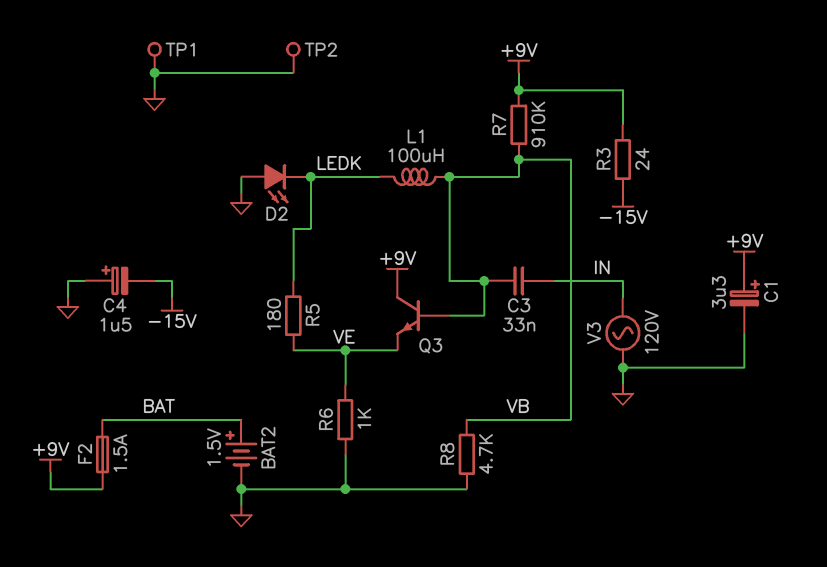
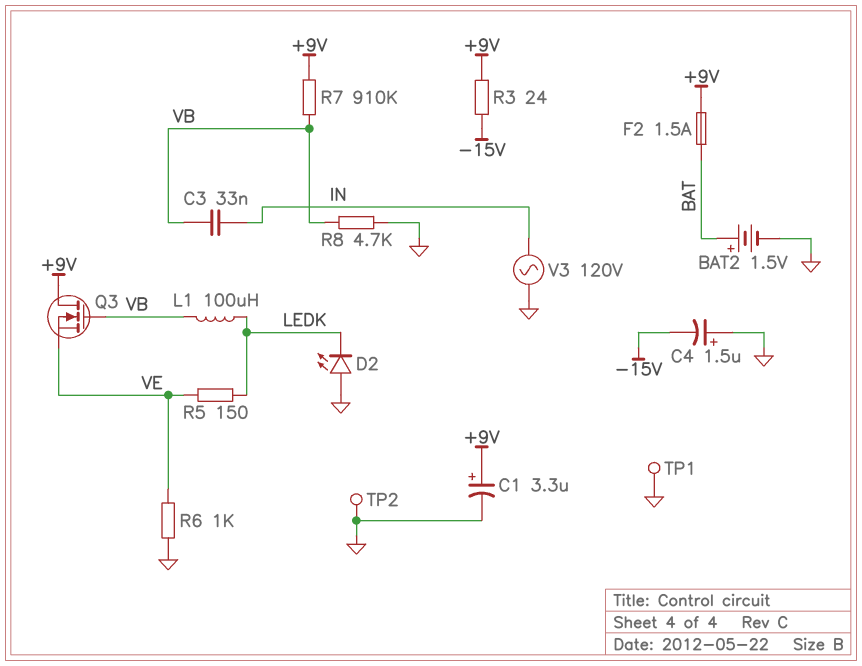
Q3: NPN (B VB, C +9V, E VE) -> NMOS (G VB, D +9V, S VE)
R5: 180 (LEDK, VE) -> 150 (LEDK, VE)

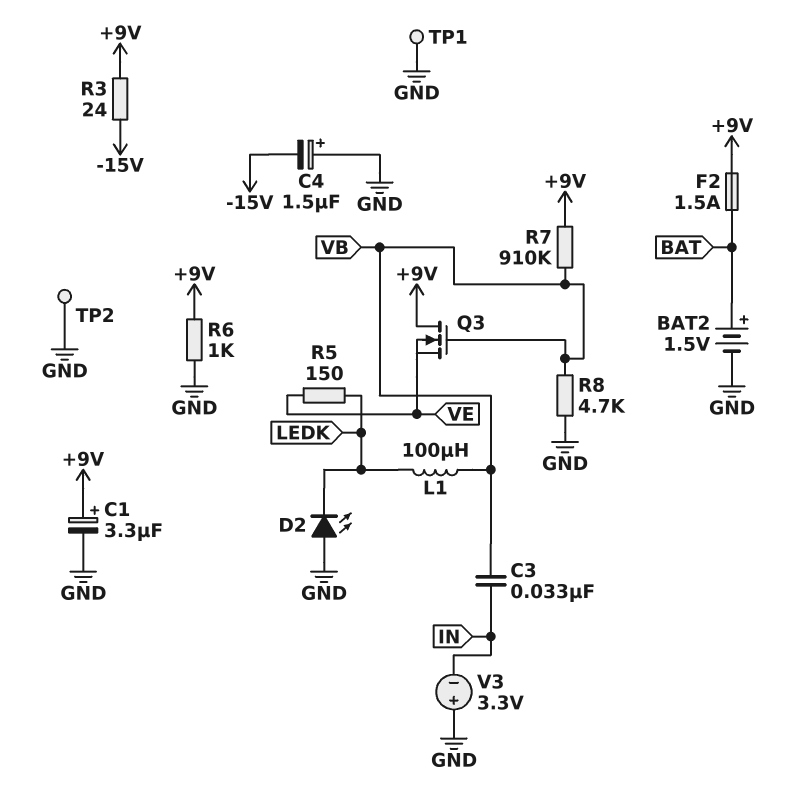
R6: 1k (GND, VE) -> 1k (+9V, GND)
V3: AC 120V (GND, IN) -> 3.3V (plus GND, minus IN)

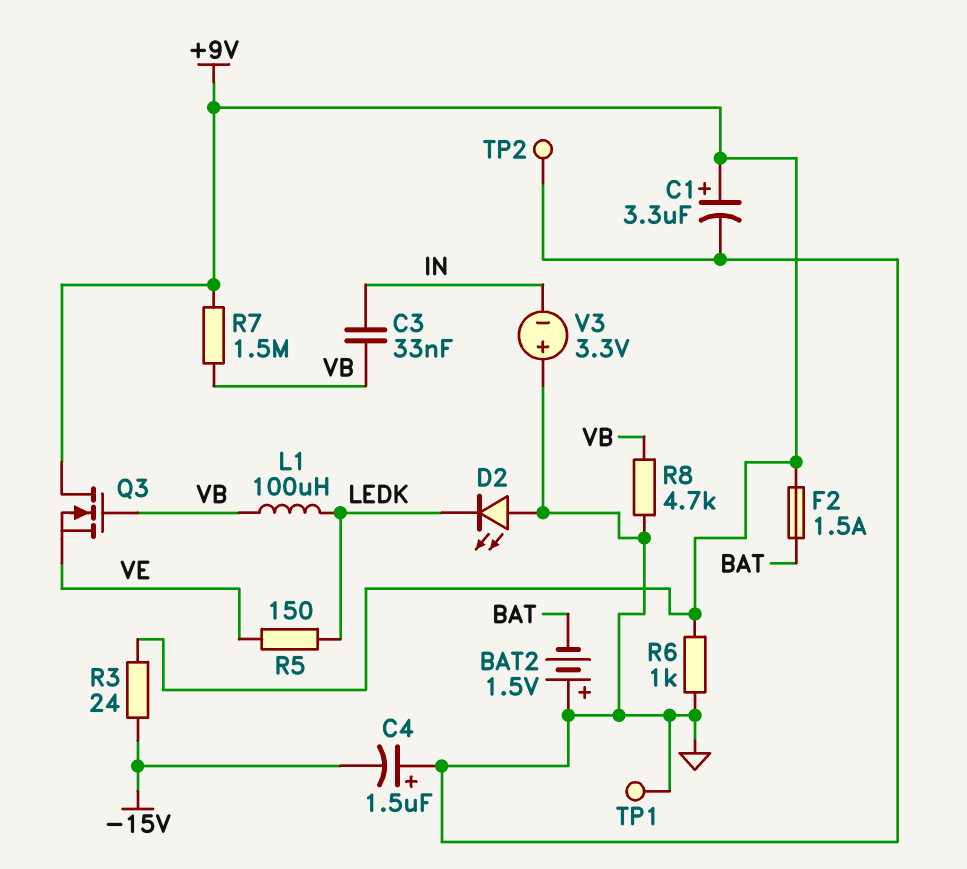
BAT2: 1.5V (plus BAT, minus GND) -> 1.5V (plus GND, minus BAT)
R7: 910k (+9V, VB) -> 1.5M (+9V, VB)

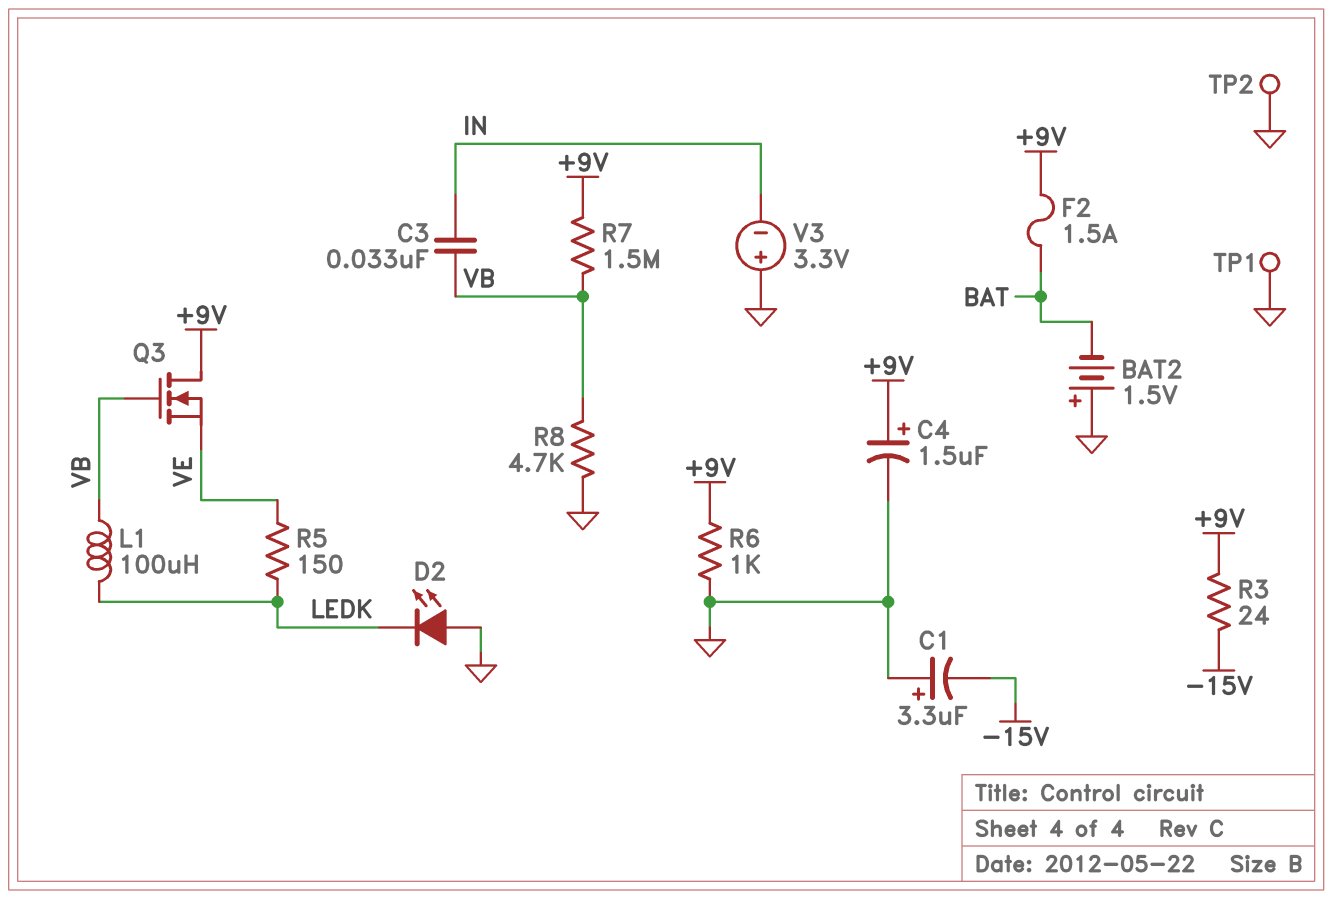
C1: 3.3uF (plus +9V, minus GND) -> 3.3uF (plus GND, minus -15V)
C4: 1.5uF (plus GND, minus -15V) -> 1.5uF (plus +9V, minus GND)

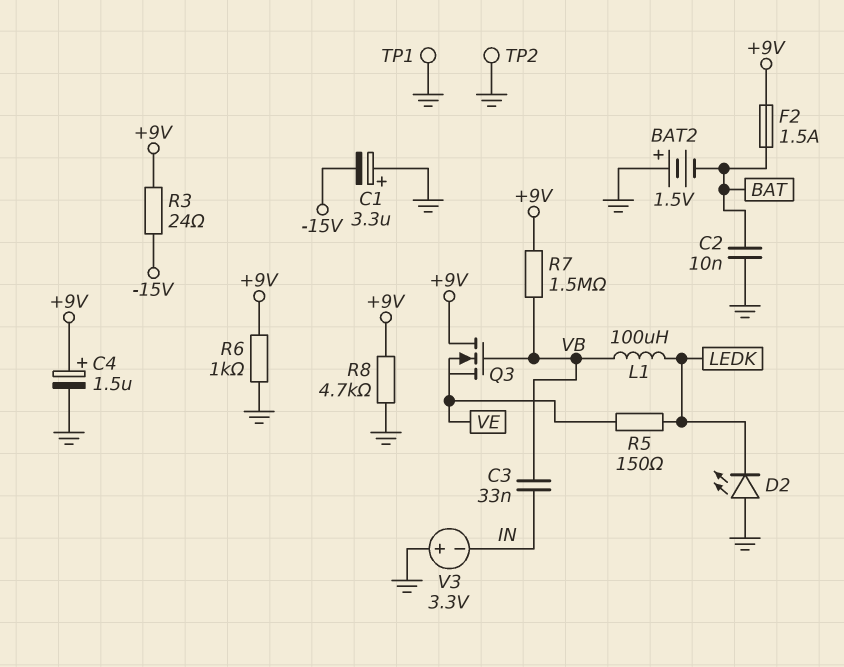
C2: none -> 10nF (BAT, GND)
R8: 4.7k (GND, VB) -> 4.7k (+9V, GND)

